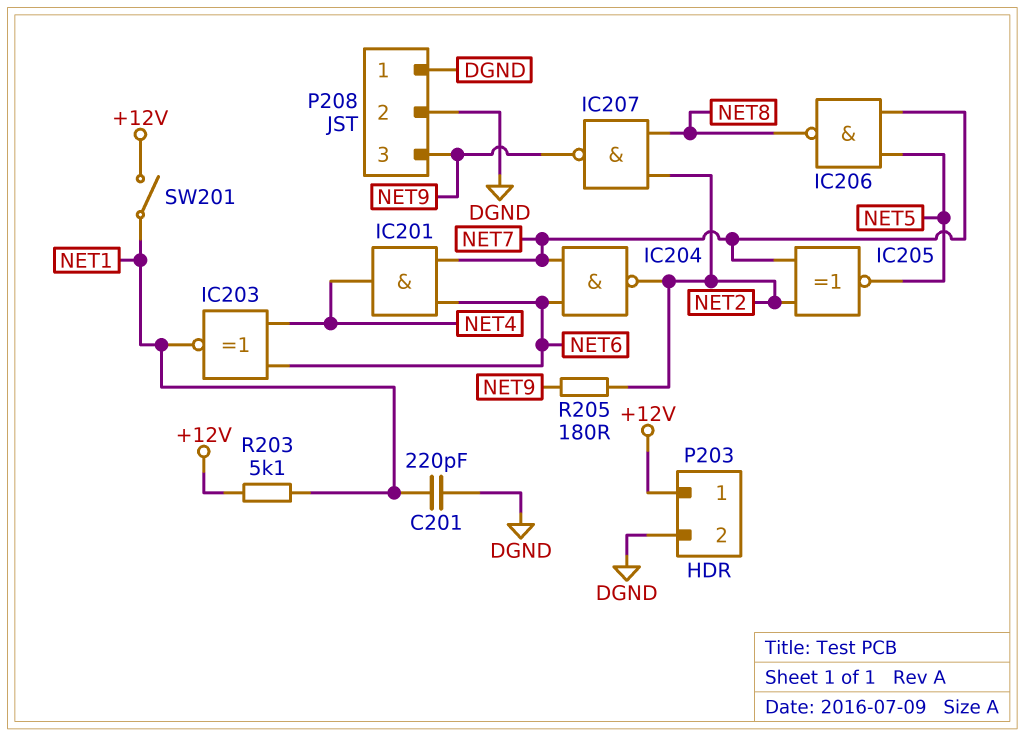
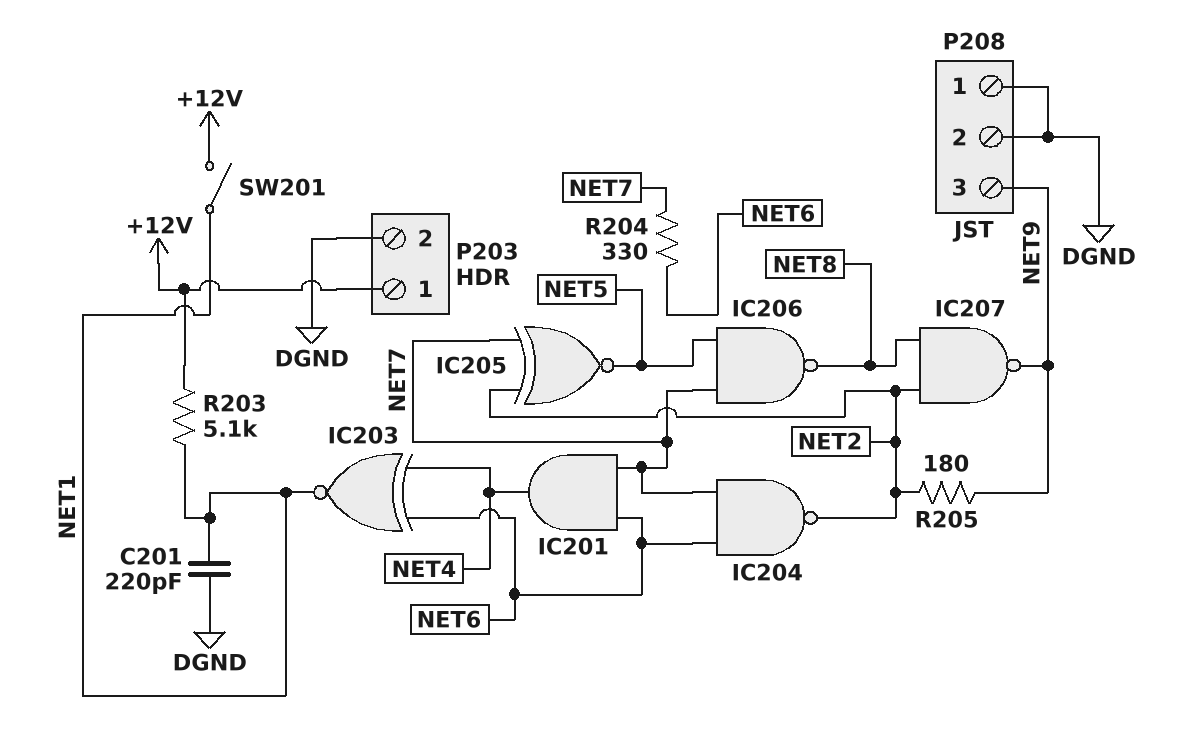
R204: none -> 330 (NET6, NET7)

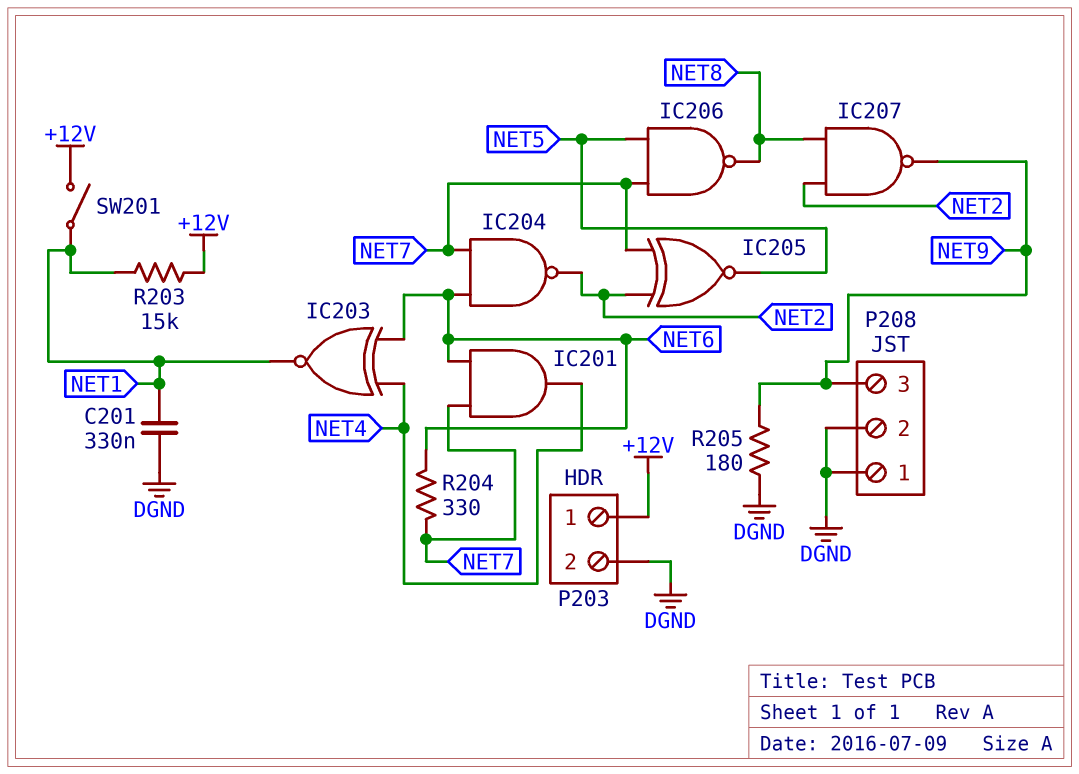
C201: 220pF (DGND, NET1) -> 330nF (DGND, NET1)
R203: 5.1k (+12V, NET1) -> 15k (+12V, NET1)
R205: 180 (NET2, NET9) -> 180 (DGND, NET9)

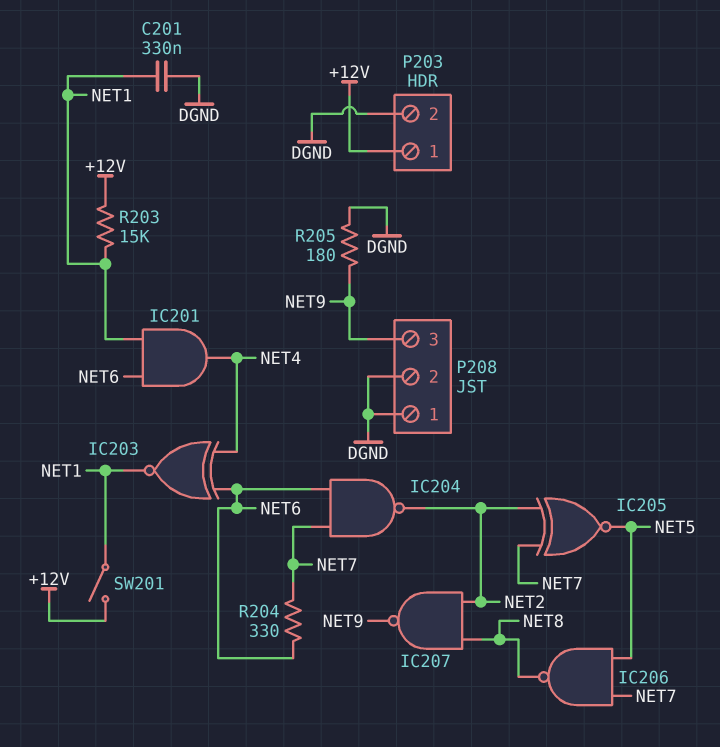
IC201: AND (in NET6, in NET7, out NET4) -> AND (in NET1, in NET6, out NET4)

